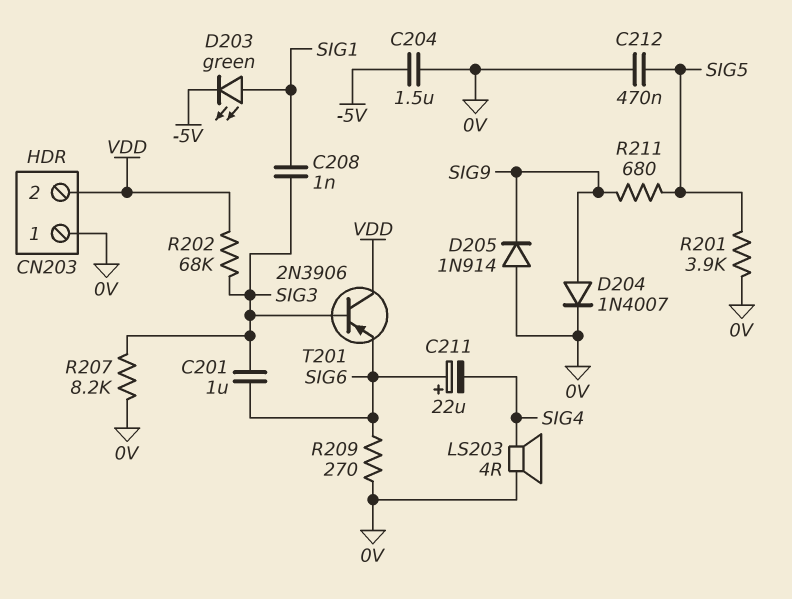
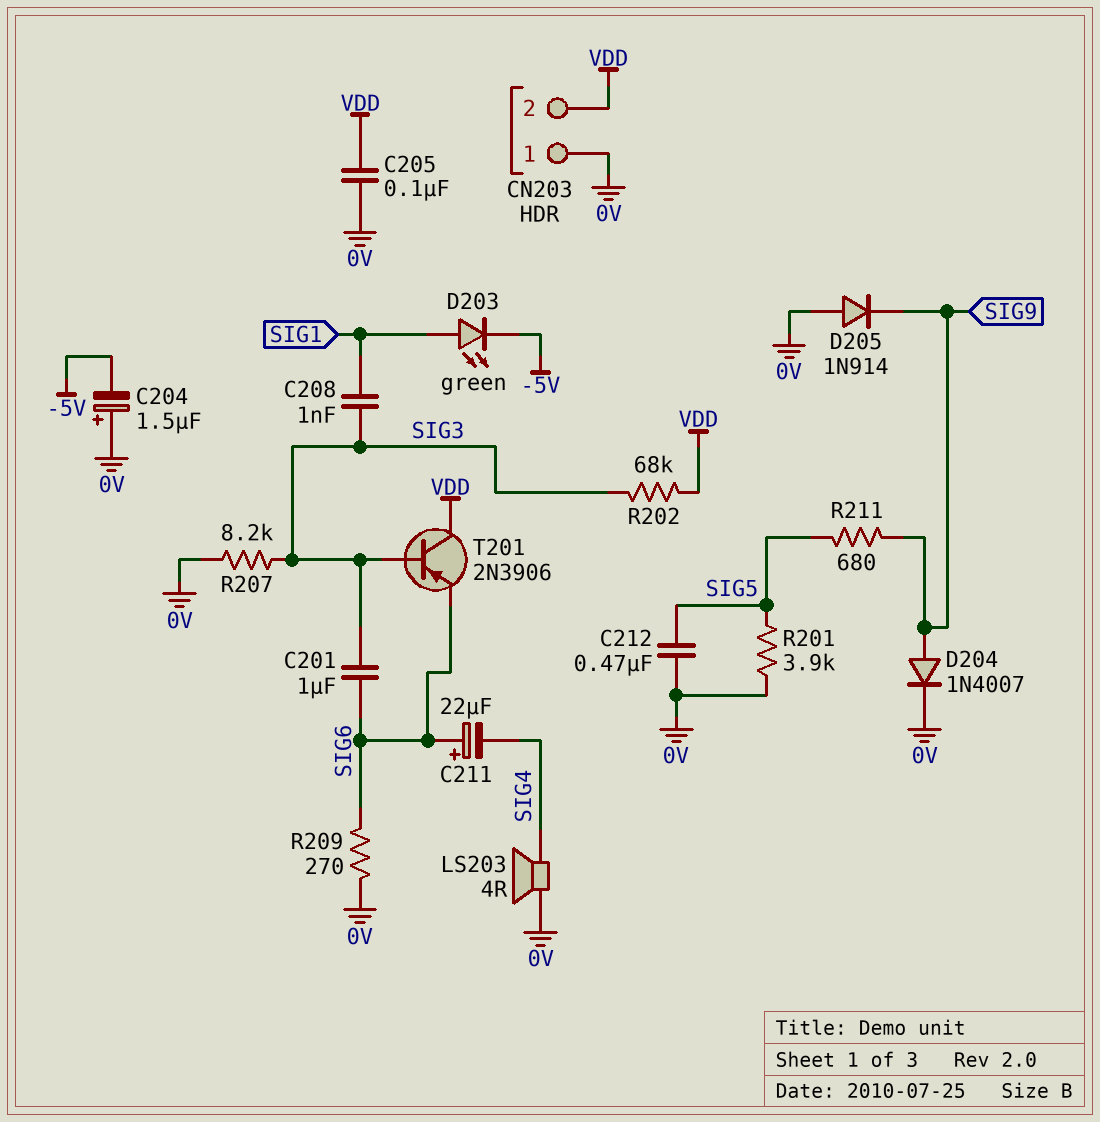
C204: 1.5uF (-5V, 0V) -> 1.5uF (plus 0V, minus -5V)
C205: none -> 100nF (0V, VDD)

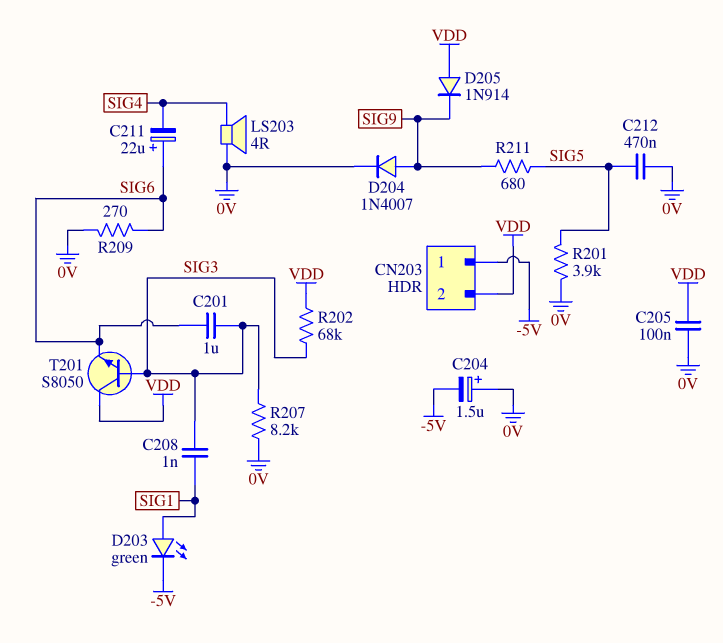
CN203 pin 1: 0V -> -5V
D205: diode 1N914 (A 0V, K SIG9) -> diode 1N914 (A VDD, K SIG9)
T201: PNP 2N3906 (B SIG3, C VDD, E SIG6) -> NPN S8050 (B SIG3, C VDD, E SIG6)

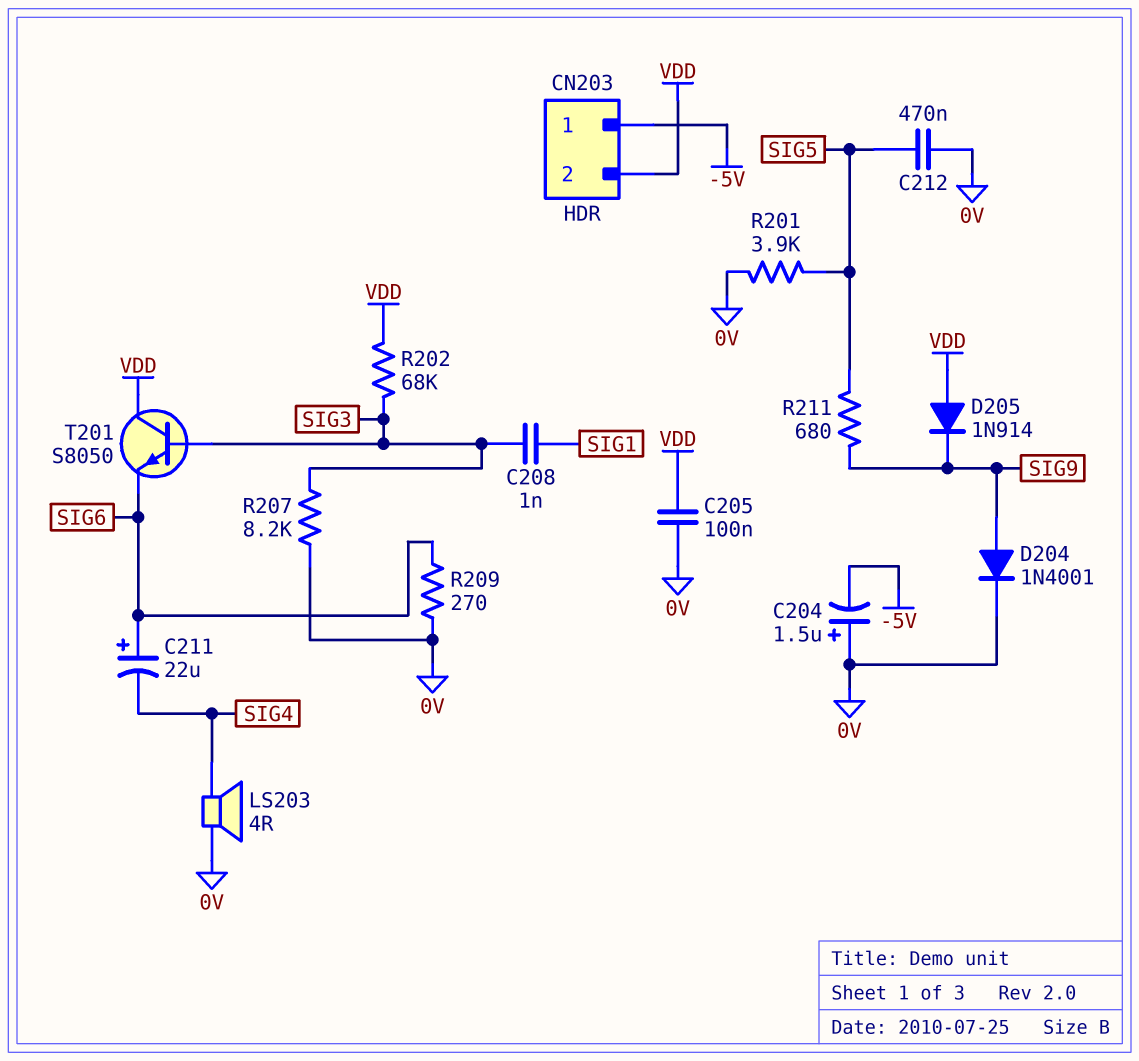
C201: 1uF (SIG3, SIG6) -> none
D203: LED green (A SIG1, K -5V) -> none
D204: diode 1N4007 (A SIG9, K 0V) -> diode 1N4001 (A SIG9, K 0V)

